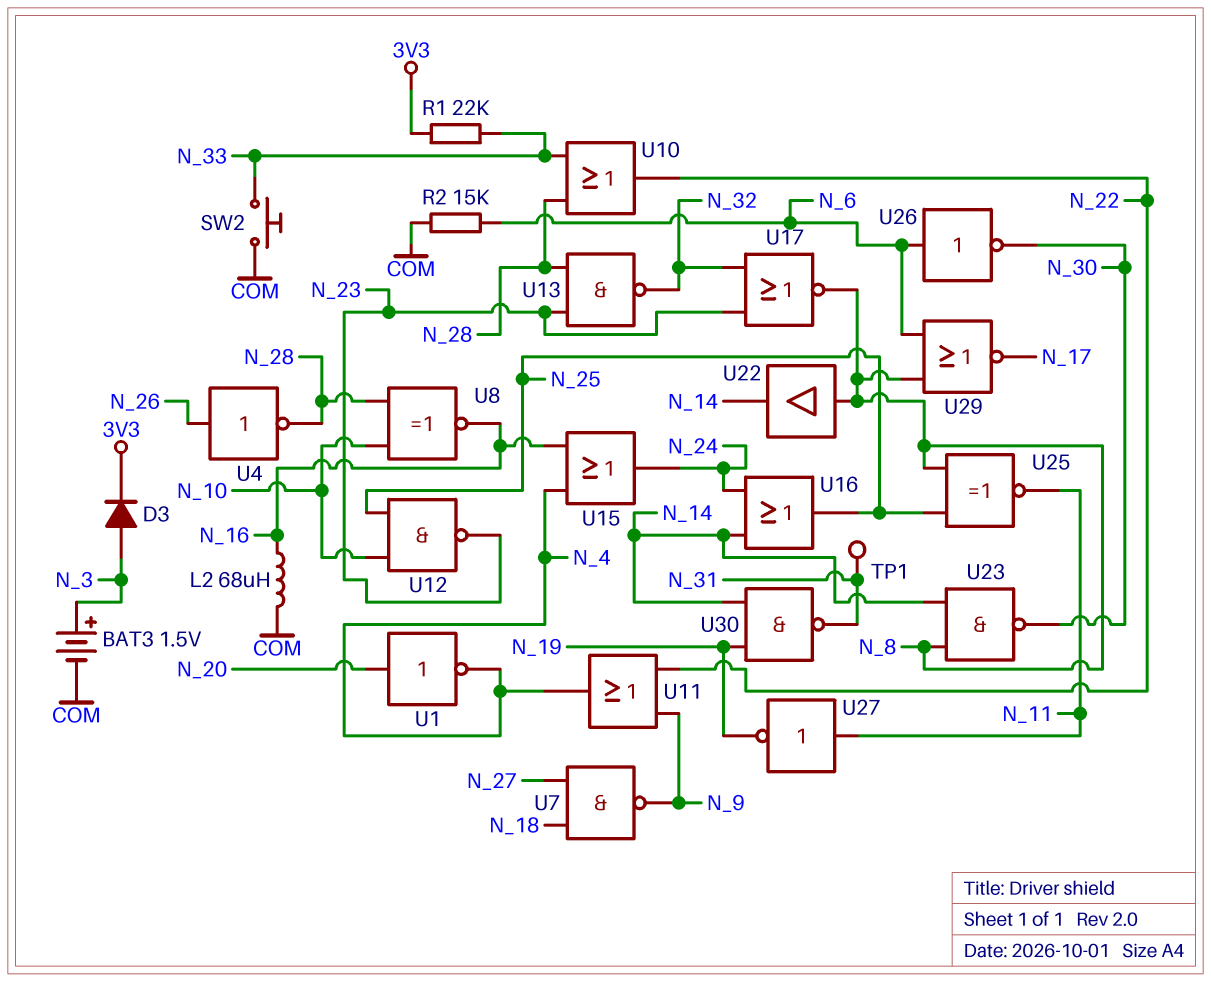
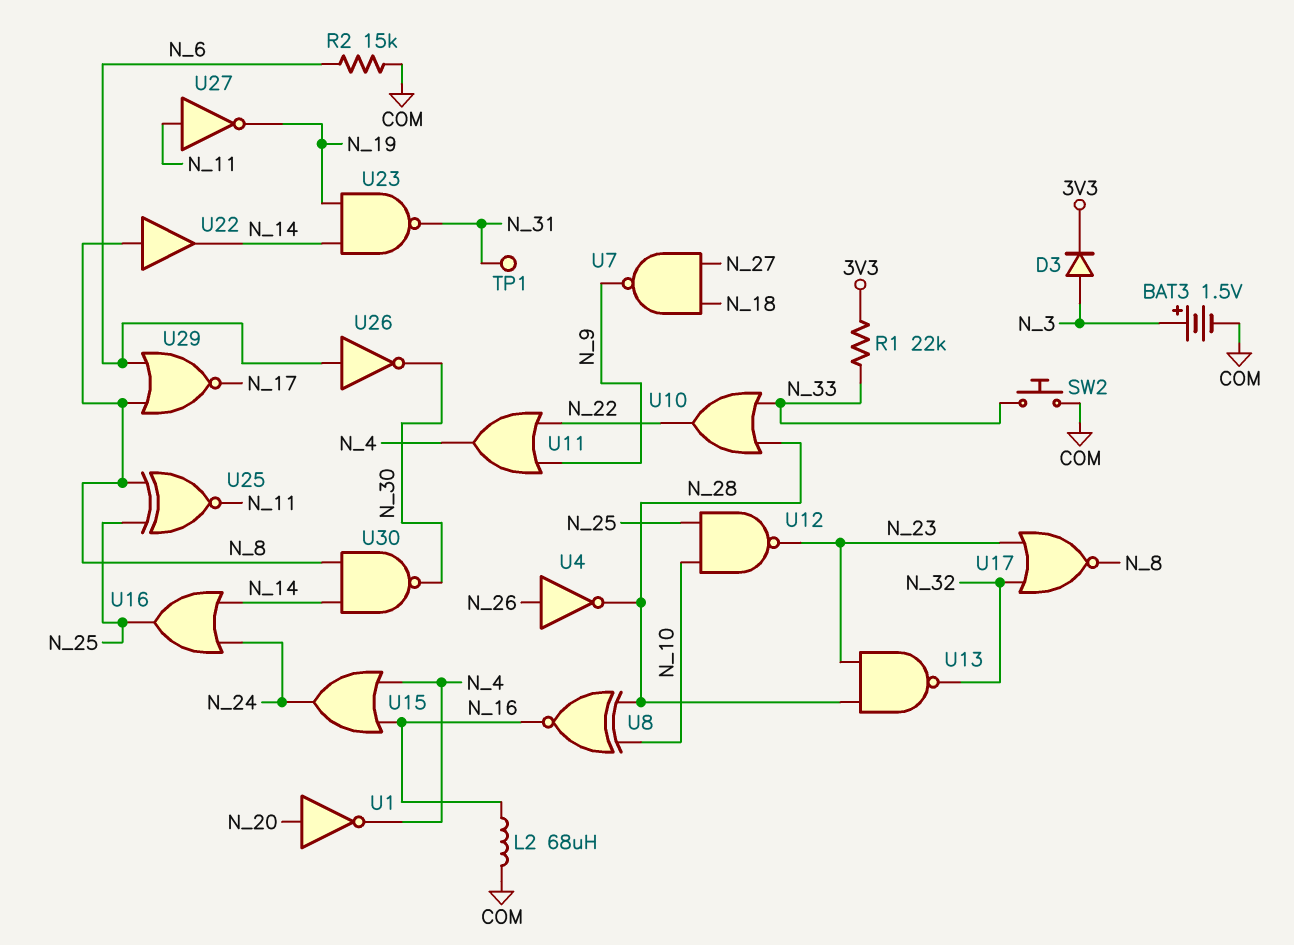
U23: NAND (in N_8, in N_14, out N_30) -> NAND (in N_14, in N_19, out N_31)
U30: NAND (in N_14, in N_19, out N_31) -> NAND (in N_8, in N_14, out N_30)

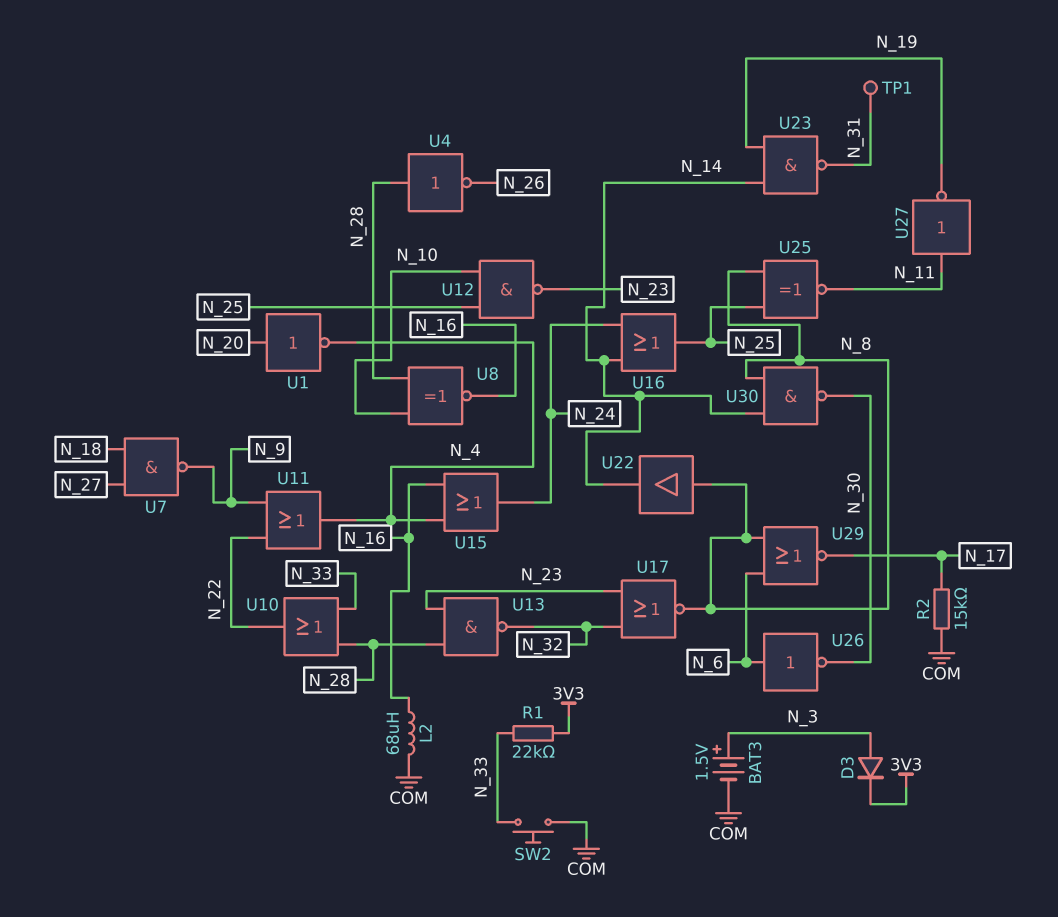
R2: 15k (COM, N_6) -> 15k (COM, N_17)
U4: NOT (in N_26, out N_28) -> NOT (in N_28, out N_26)

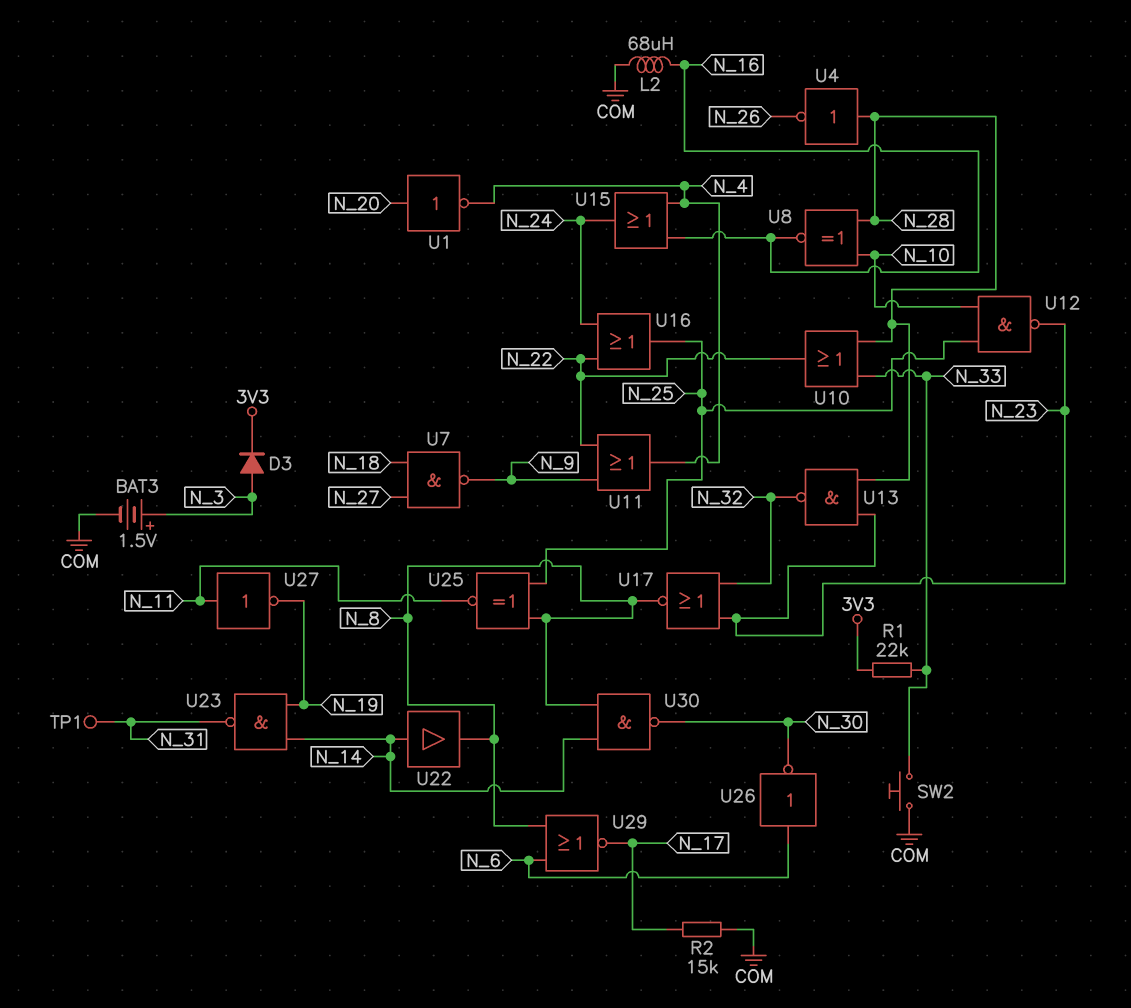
U16: OR (in N_14, in N_24, out N_25) -> OR (in N_22, in N_24, out N_25)
U22: buffer (in N_8, out N_14) -> buffer (in N_14, out N_8)

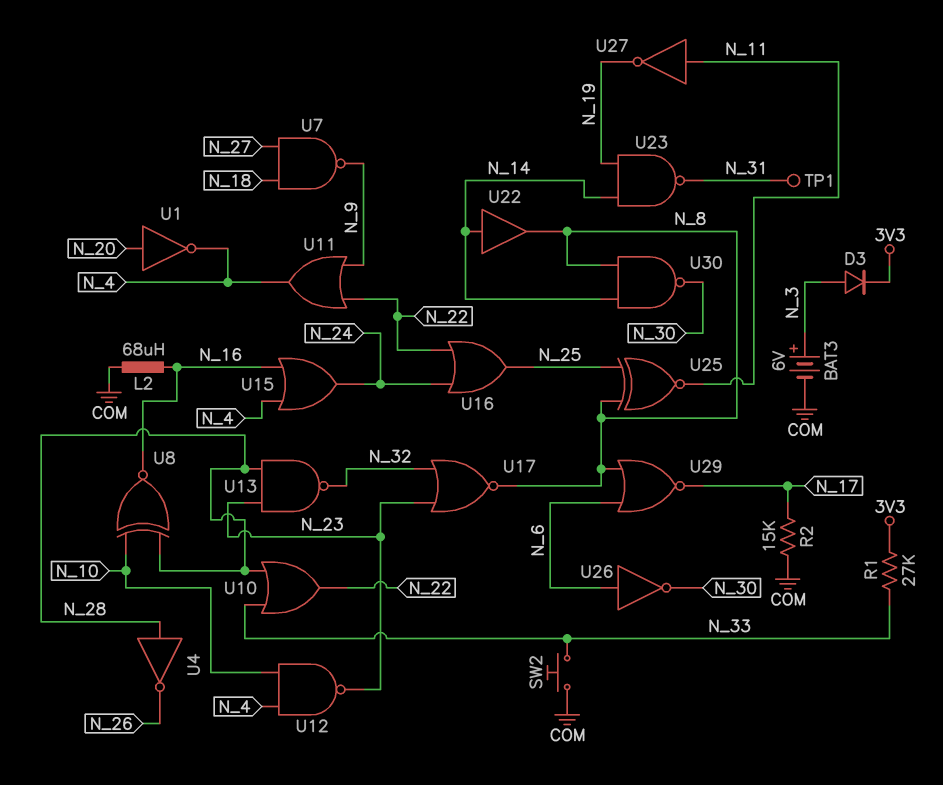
BAT3: 1.5V (plus N_3, minus COM) -> 6V (plus N_3, minus COM)
R1: 22k (3V3, N_33) -> 27k (3V3, N_33)
U12: NAND (in N_10, in N_25, out N_23) -> NAND (in N_4, in N_10, out N_23)

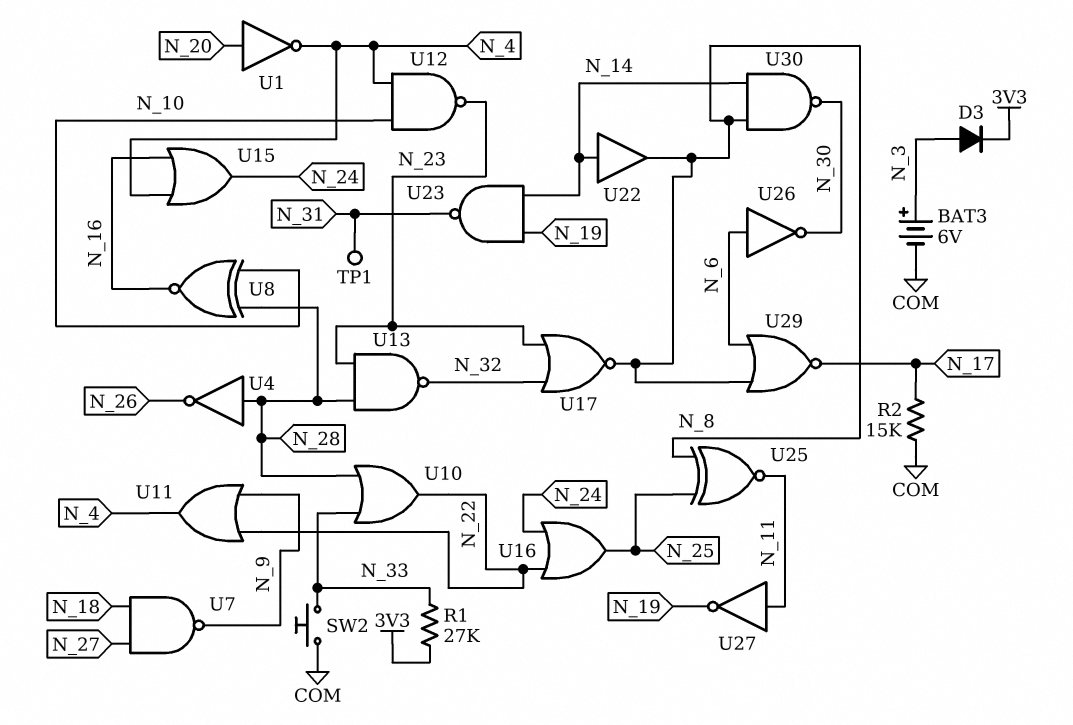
L2: 68uH (COM, N_16) -> none

